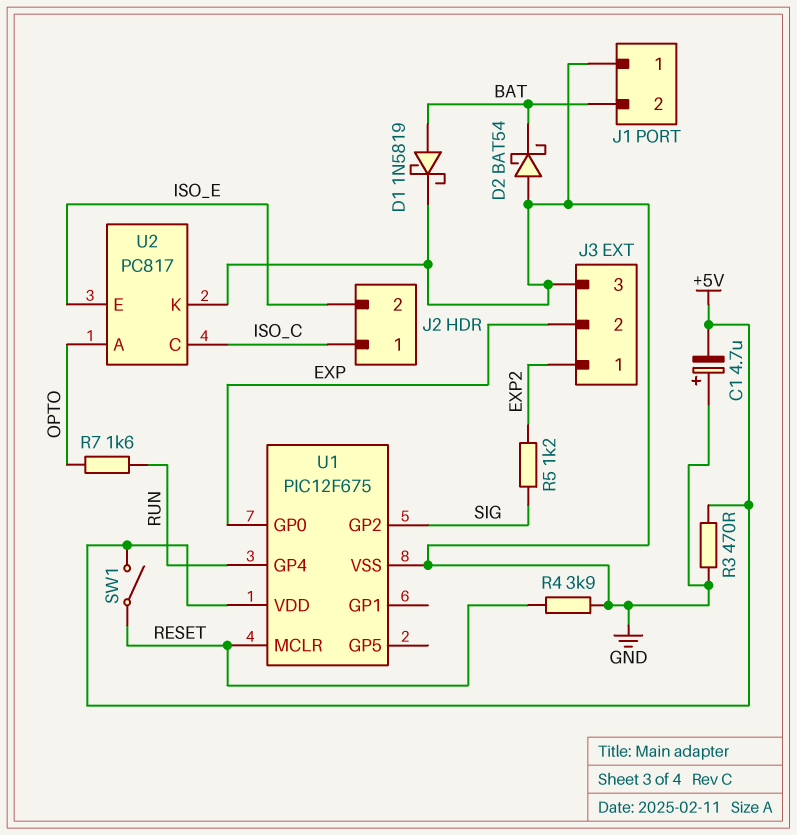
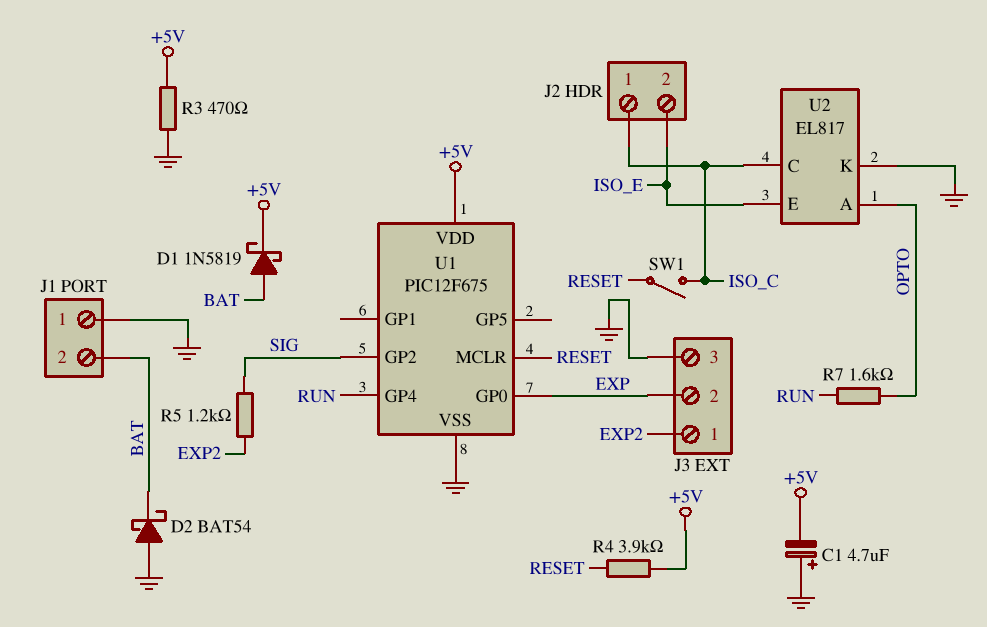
D1: schottky 1N5819 (A BAT, K GND) -> schottky 1N5819 (A BAT, K +5V)
R4: 3.9k (GND, RESET) -> 3.9k (+5V, RESET)
SW1: switch (+5V, RESET) -> switch (ISO_C, RESET)
U2: PC817 -> EL817

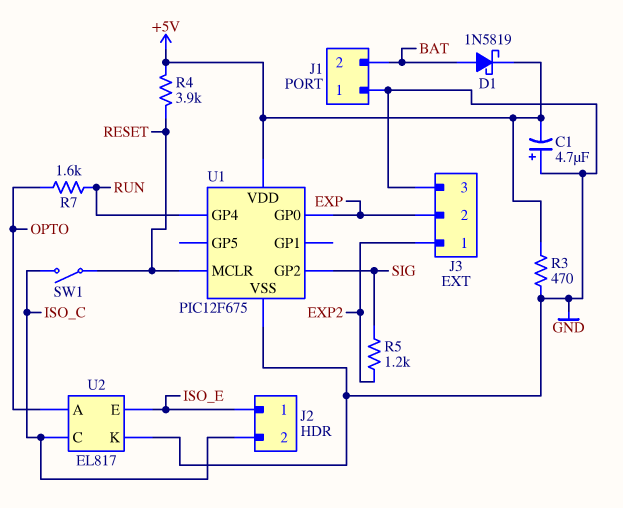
D2: schottky BAT54 (A GND, K BAT) -> none
J2 pin 1: ISO_C -> ISO_E
J2 pin 2: ISO_E -> ISO_C

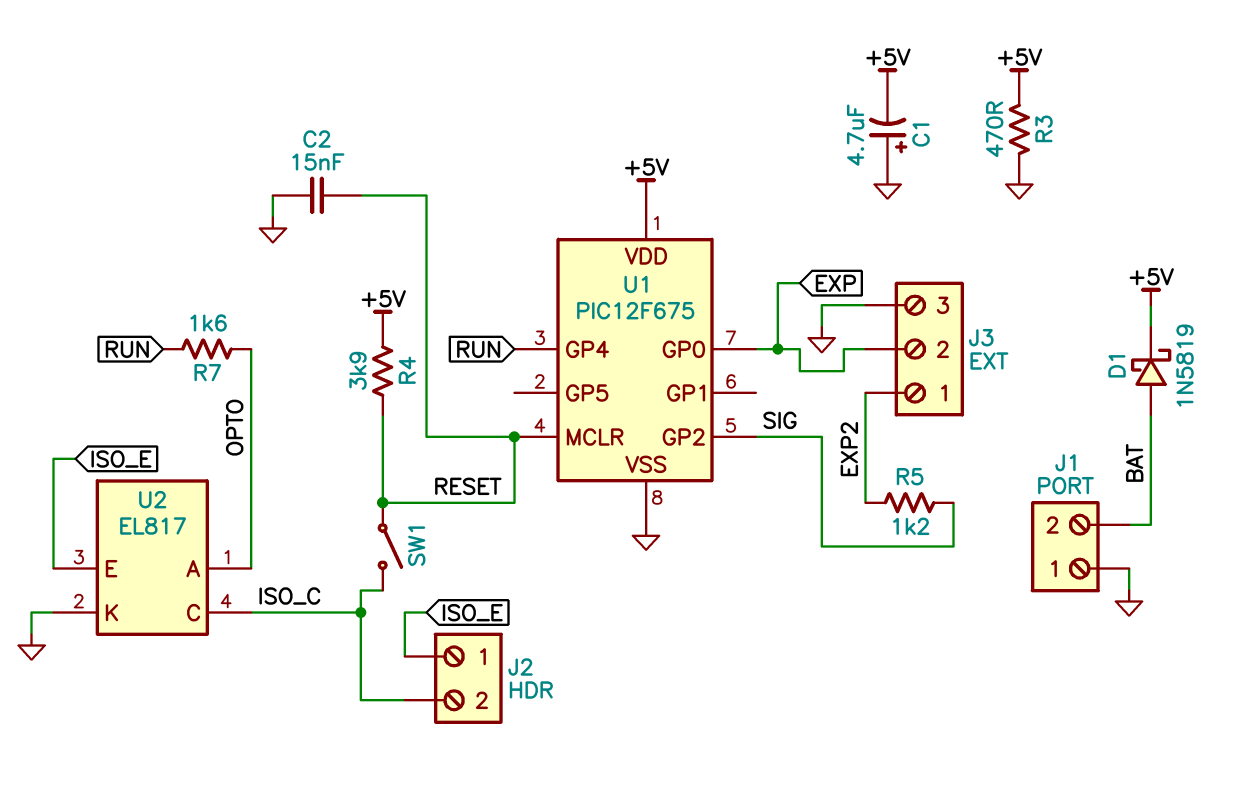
C2: none -> 15nF (GND, RESET)

